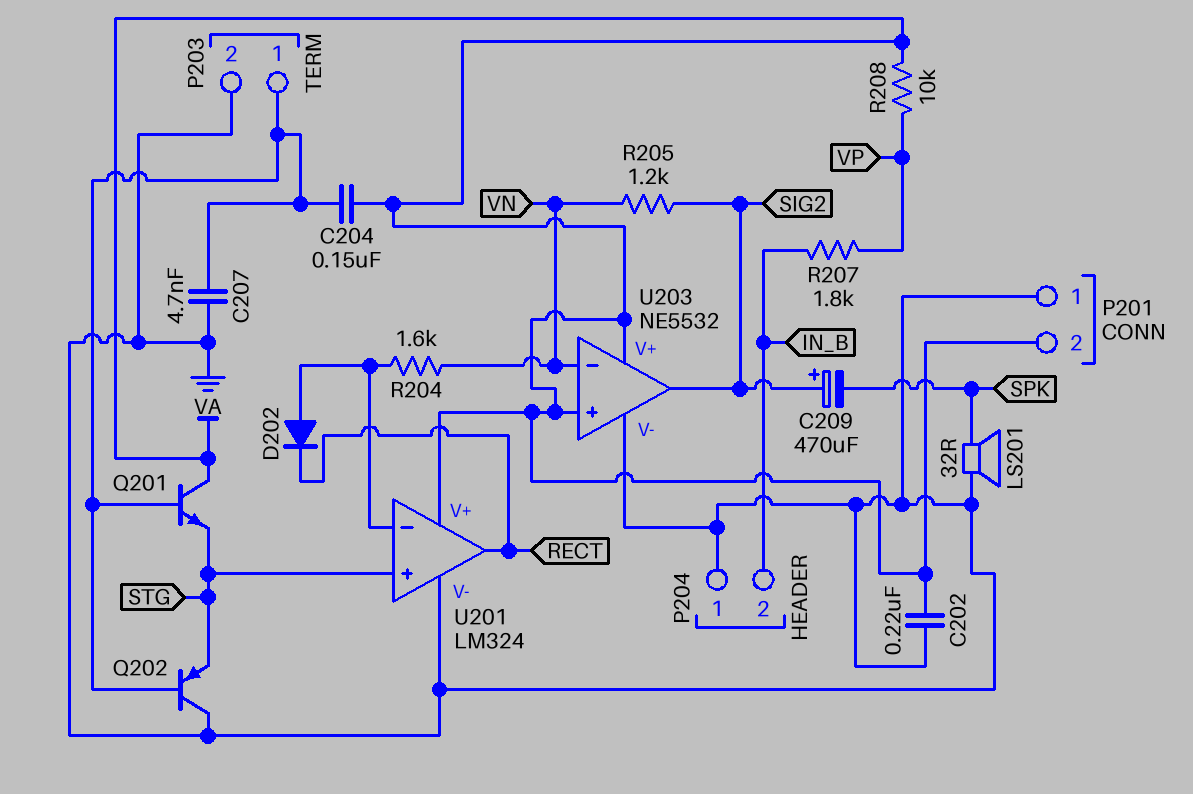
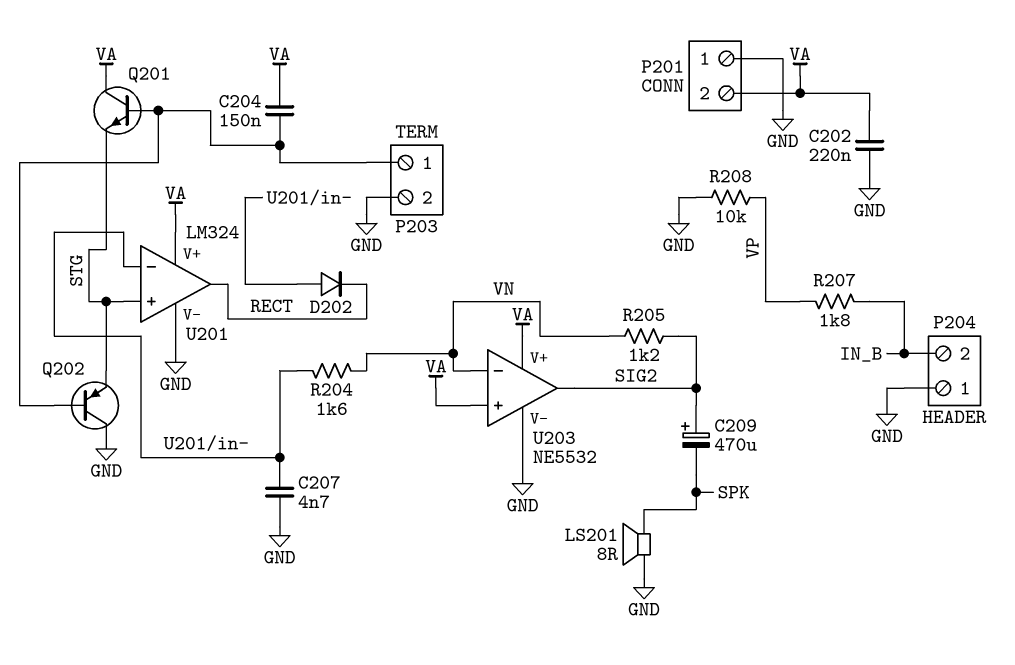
C207: 4.7nF (GND, P203/1) -> 4.7nF (GND, U201/in-)
LS201: speaker 32R (GND, SPK) -> speaker 8R (GND, SPK)
R208: 10k (VA, VP) -> 10k (GND, VP)

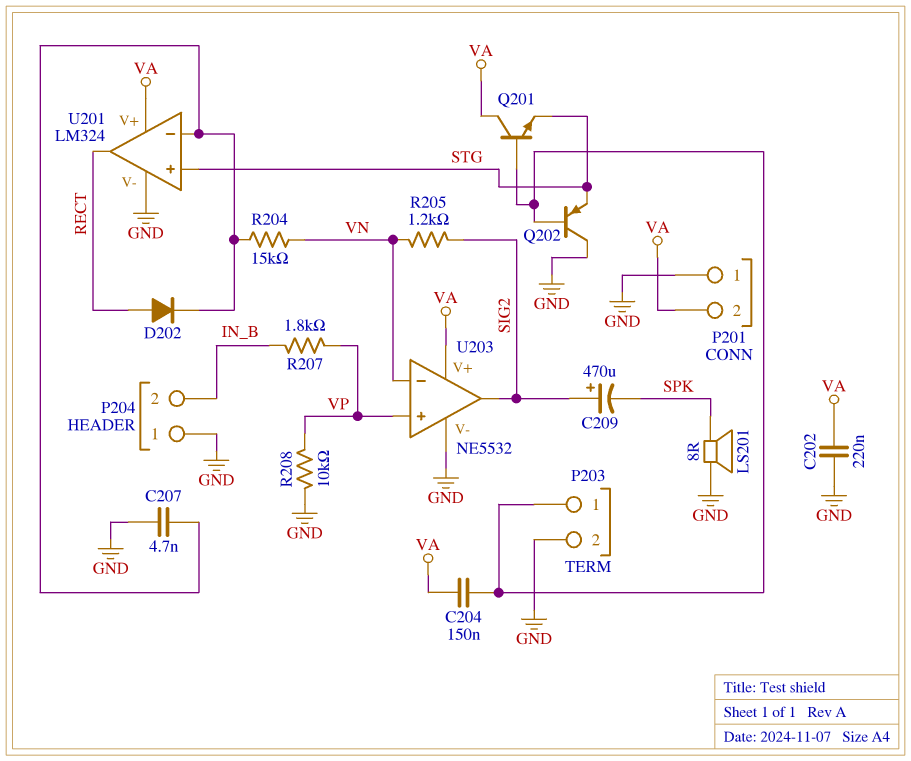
D202: diode (A U201/in-, K RECT) -> diode (A RECT, K U201/in-)
R204: 1.6k (U201/in-, VN) -> 15k (U201/in-, VN)
U203 pin in+: VA -> VP

